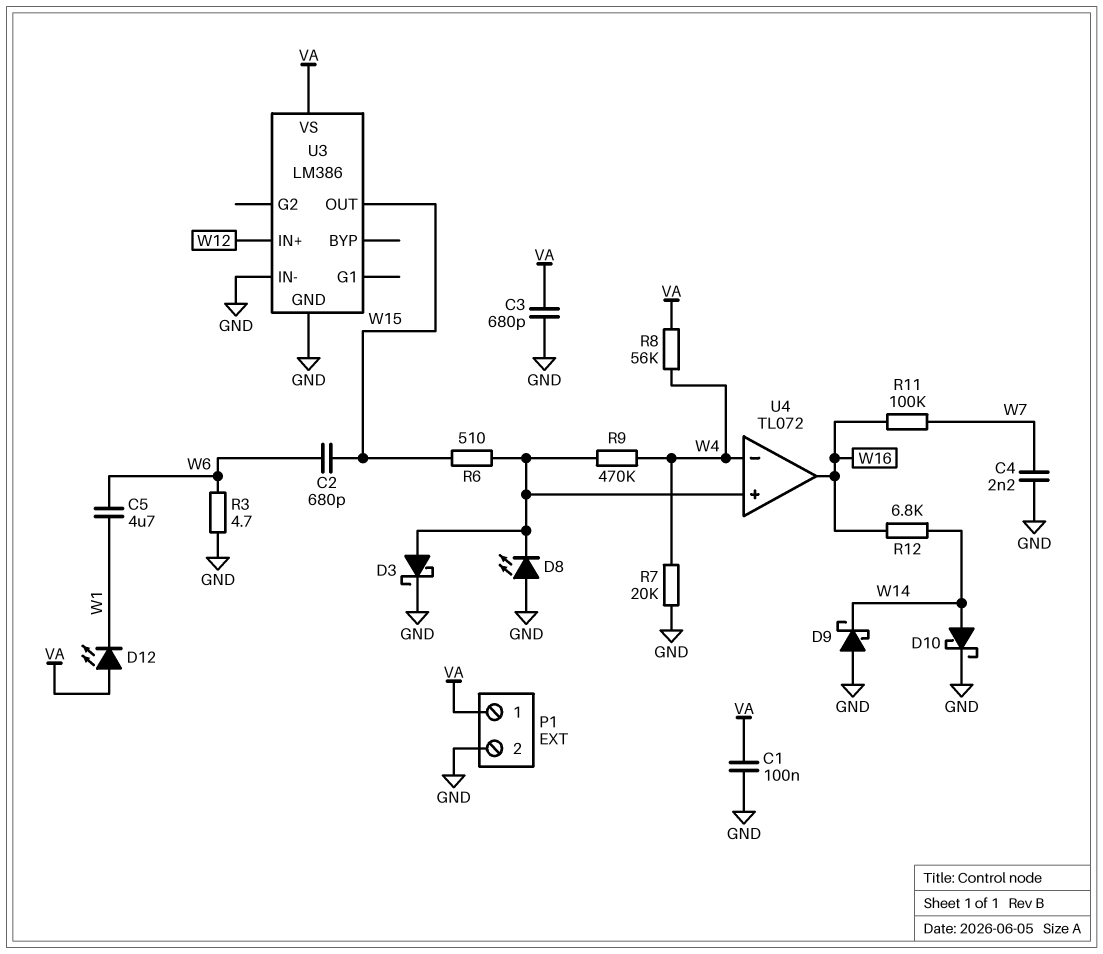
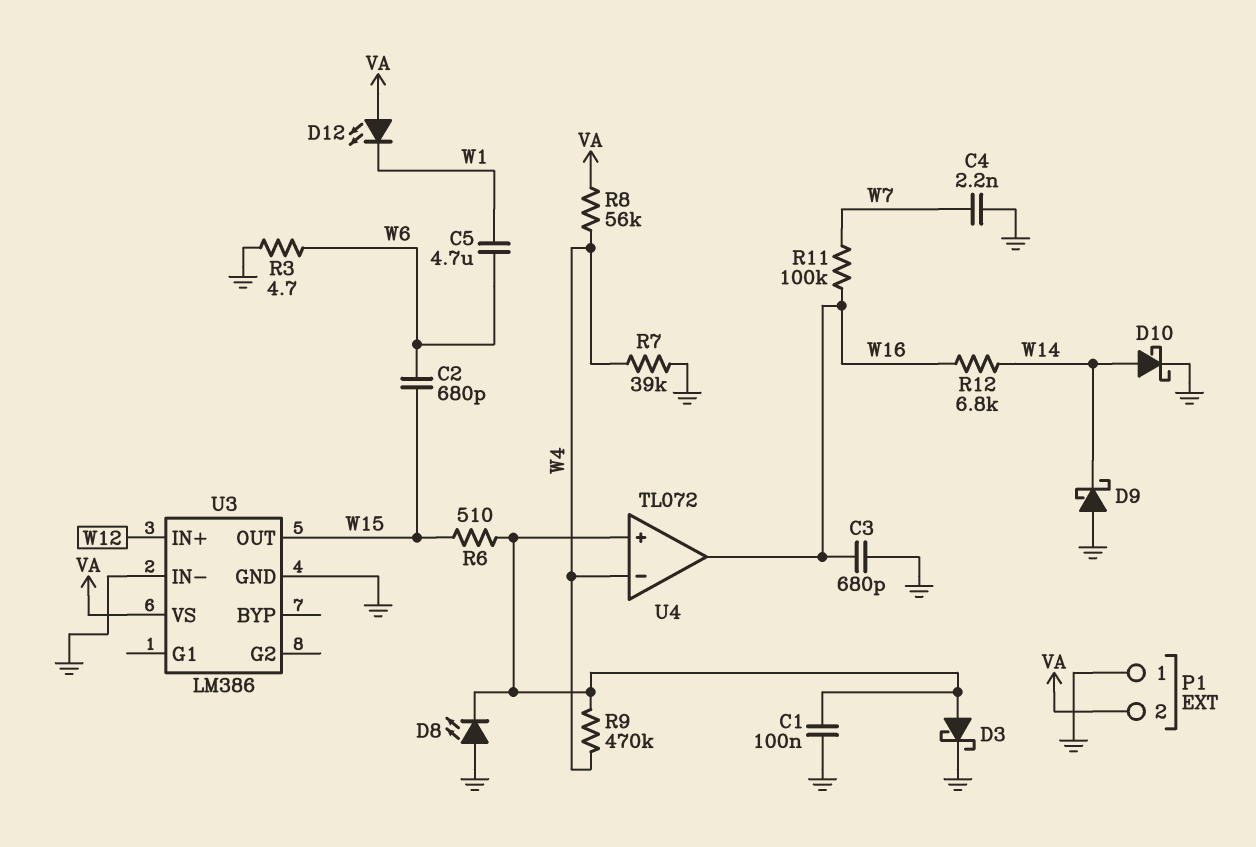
C1: 100nF (GND, VA) -> 100nF (GND, U4/in+)
C3: 680pF (GND, VA) -> 680pF (GND, W16)
P1 pin 1: VA -> GND
P1 pin 2: GND -> VA
R7: 20k (GND, W4) -> 39k (GND, W4)

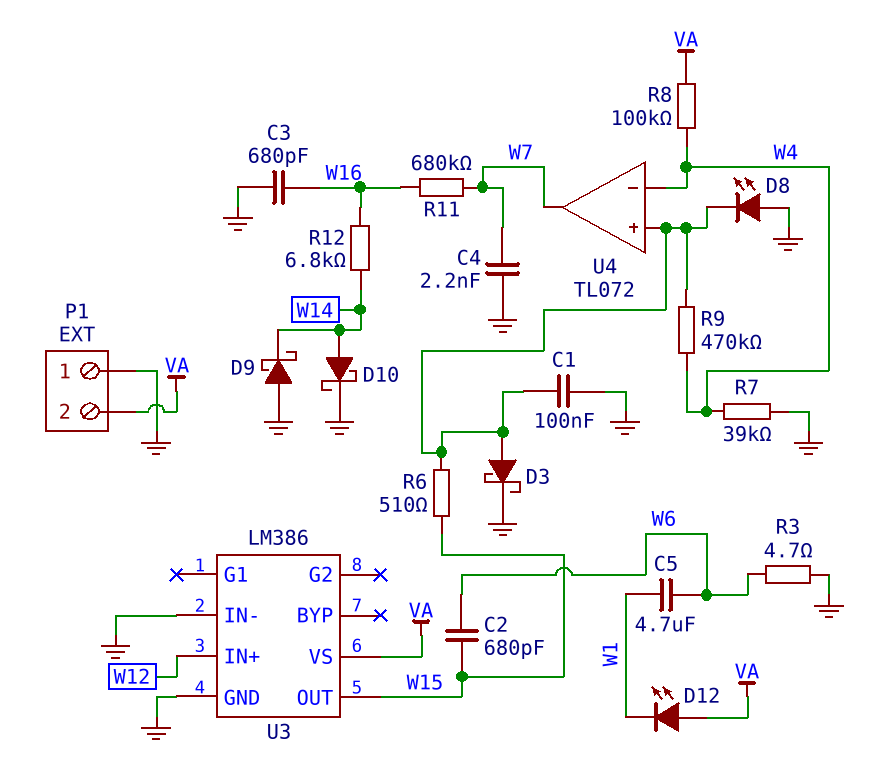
R8: 56k (VA, W4) -> 100k (VA, W4)
R11: 100k (W7, W16) -> 680k (W7, W16)
U4 pin out: W16 -> W7

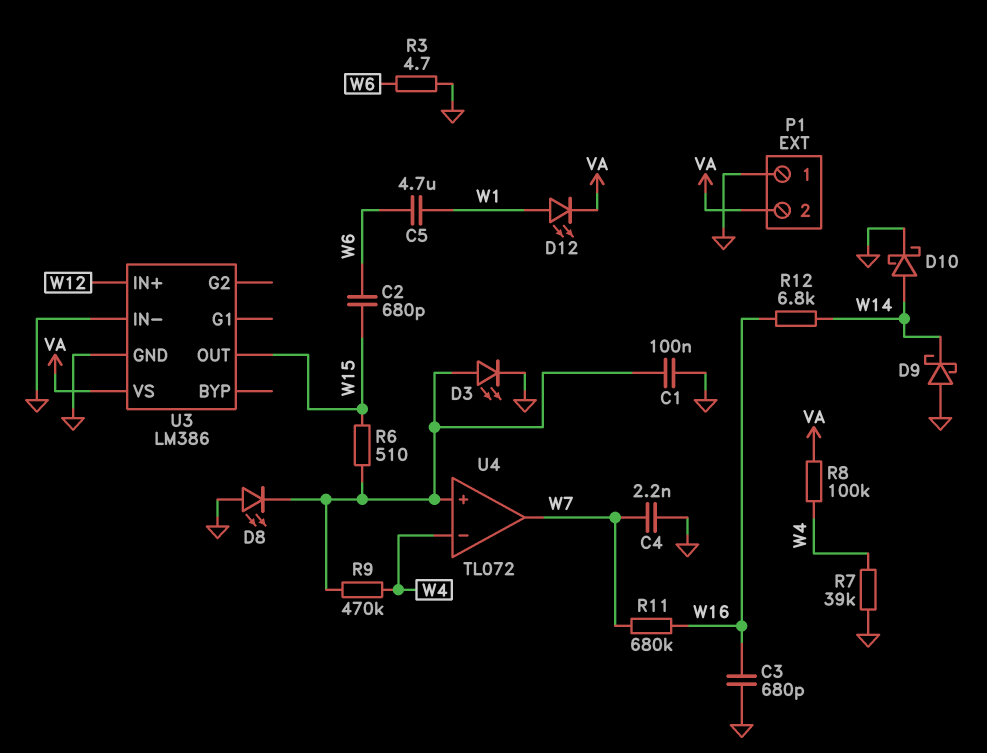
D3: schottky (A U4/in+, K GND) -> LED (A U4/in+, K GND)
D12: LED (A VA, K W1) -> LED (A W1, K VA)

